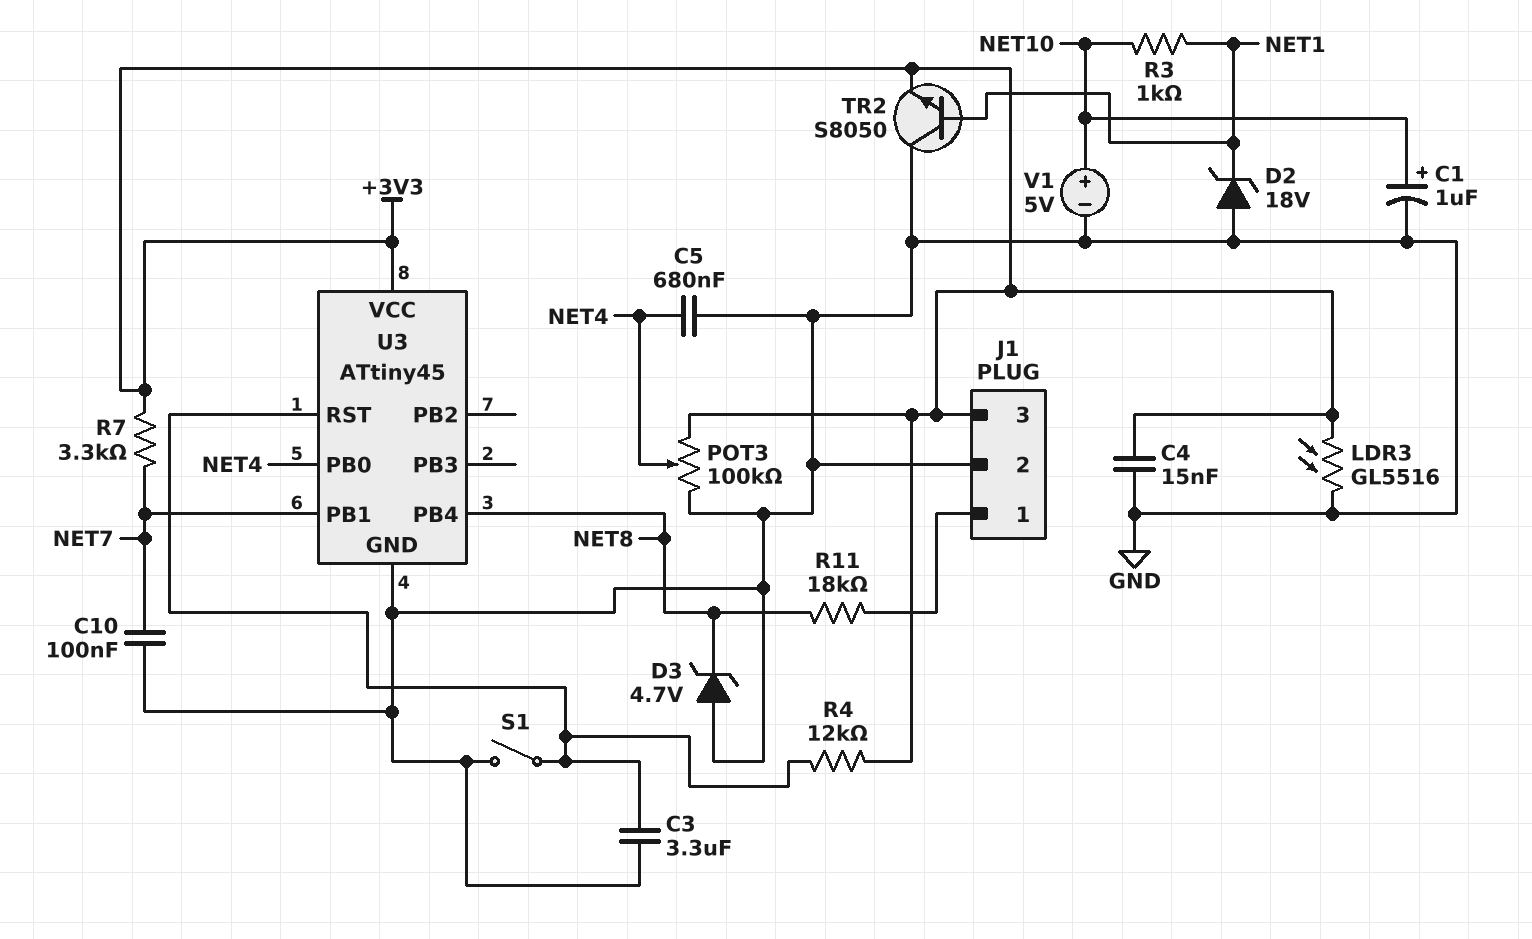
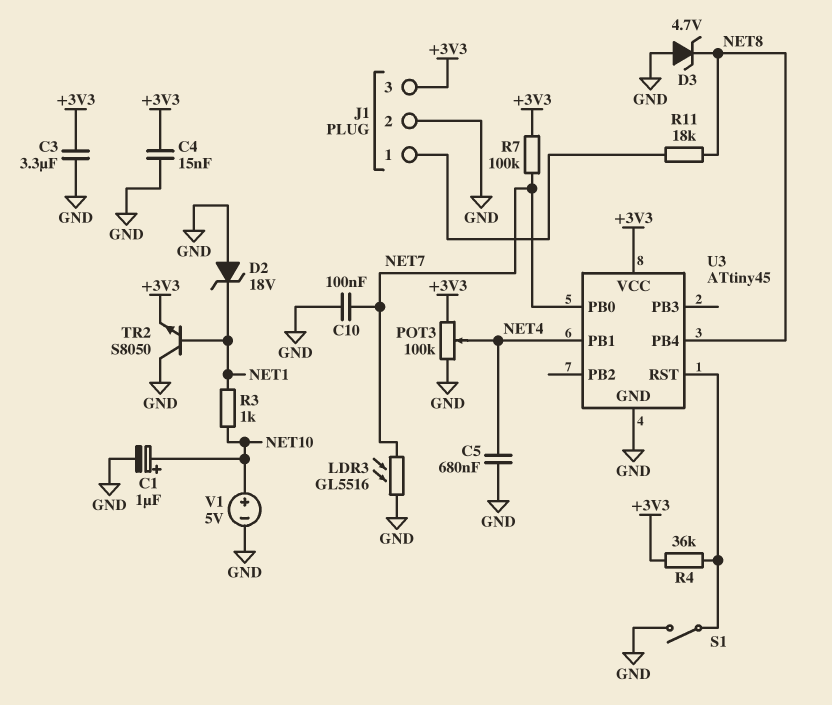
C3: 3.3uF (GND, U3/RST) -> 3.3uF (+3V3, GND)
LDR3: GL5516 (+3V3, GND) -> GL5516 (GND, NET7)
R4: 12k (+3V3, U3/RST) -> 36k (+3V3, U3/RST)
R7: 3.3k (+3V3, NET7) -> 100k (+3V3, NET7)
U3 pin PB0: NET4 -> NET7
U3 pin PB1: NET7 -> NET4

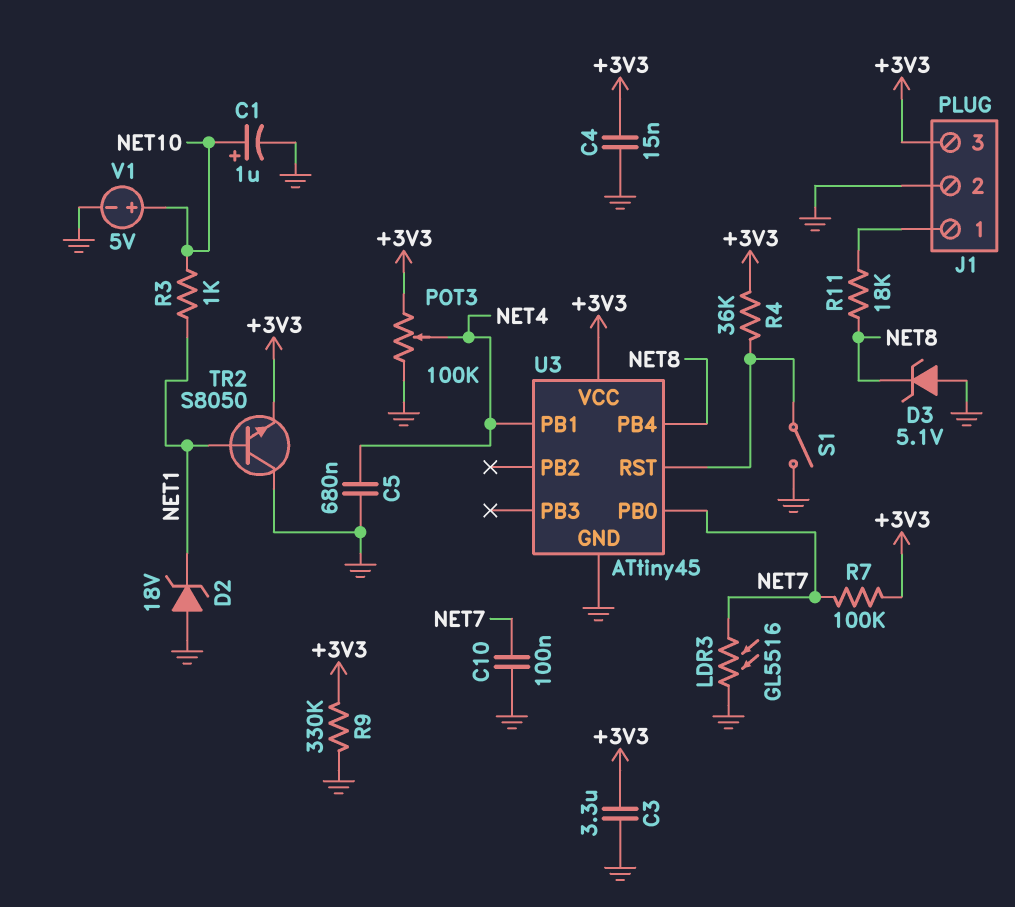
D3: zener 4.7V (A GND, K NET8) -> zener 5.1V (A GND, K NET8)
R9: none -> 330k (+3V3, GND)

